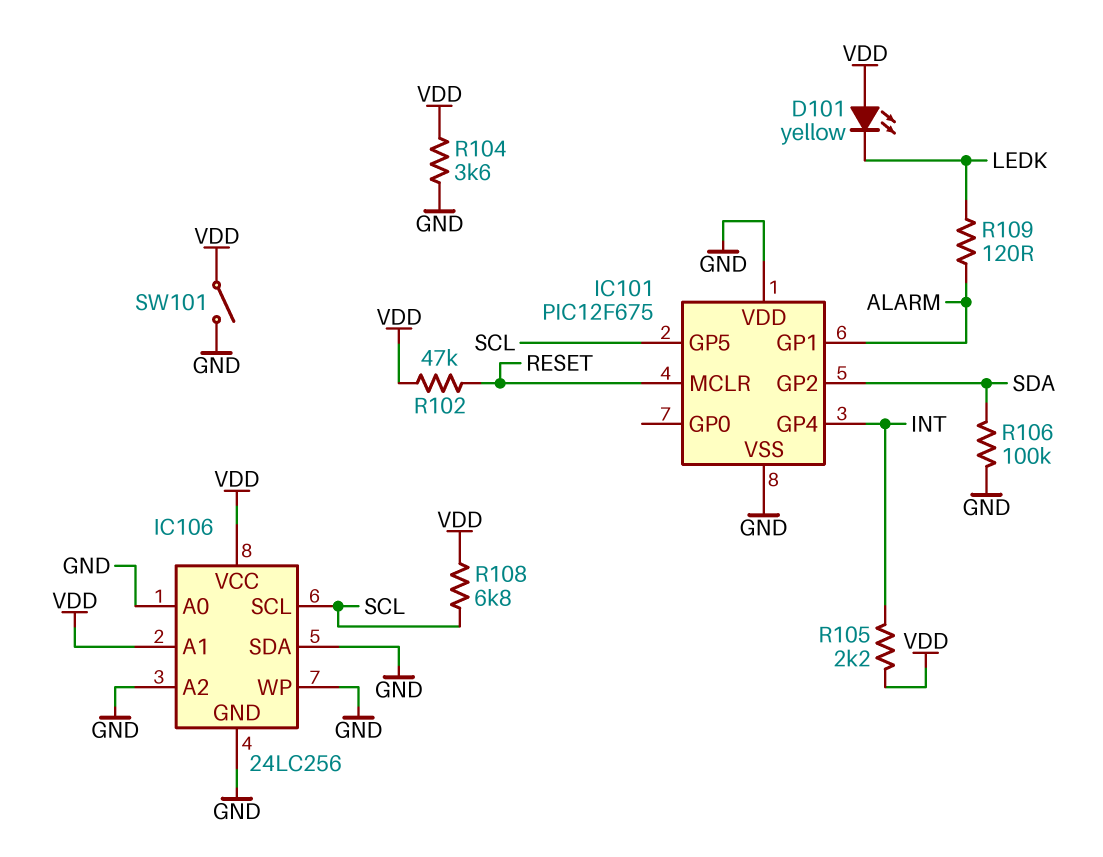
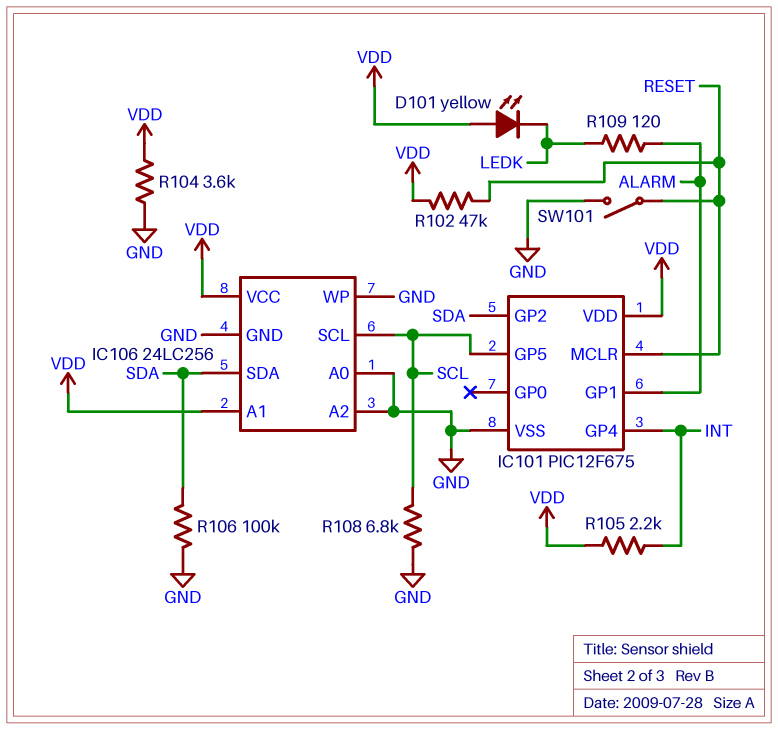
IC101 pin VDD: GND -> VDD
IC106 pin SDA: GND -> SDA
R108: 6.8k (SCL, VDD) -> 6.8k (GND, SCL)
SW101: switch (GND, VDD) -> switch (GND, RESET)

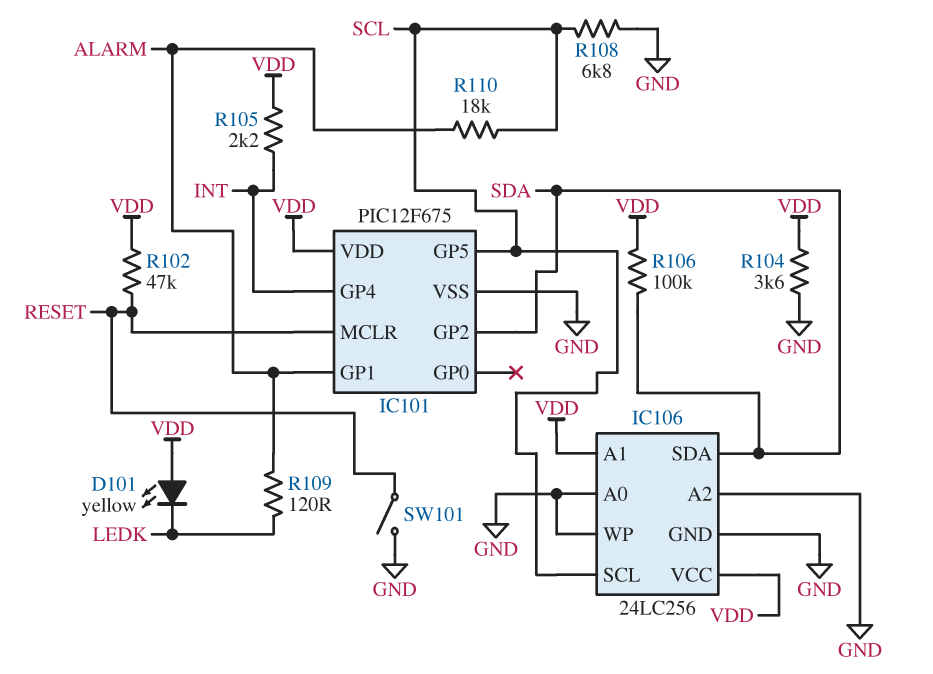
R106: 100k (GND, SDA) -> 100k (SDA, VDD)
R110: none -> 18k (ALARM, SCL)

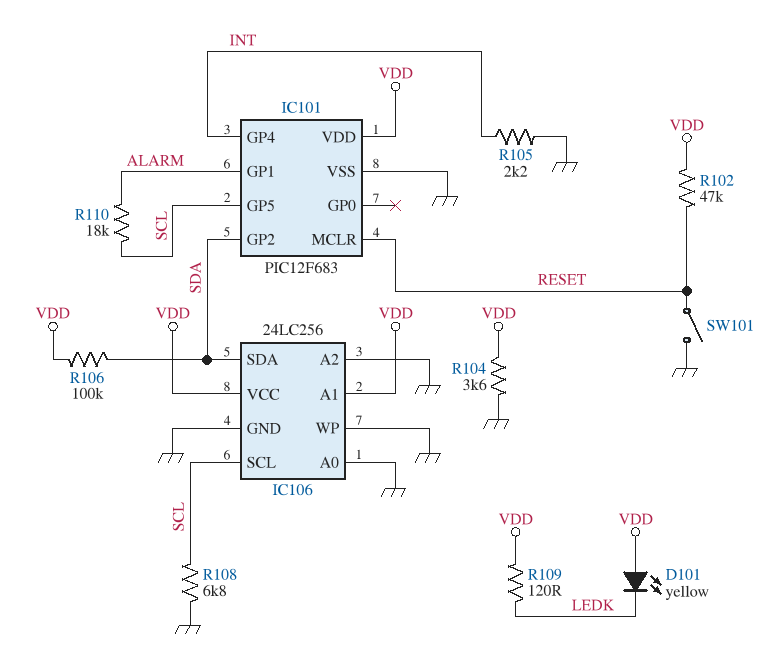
IC101: PIC12F675 -> PIC12F683
R105: 2.2k (INT, VDD) -> 2.2k (GND, INT)
R109: 120 (ALARM, LEDK) -> 120 (LEDK, VDD)

